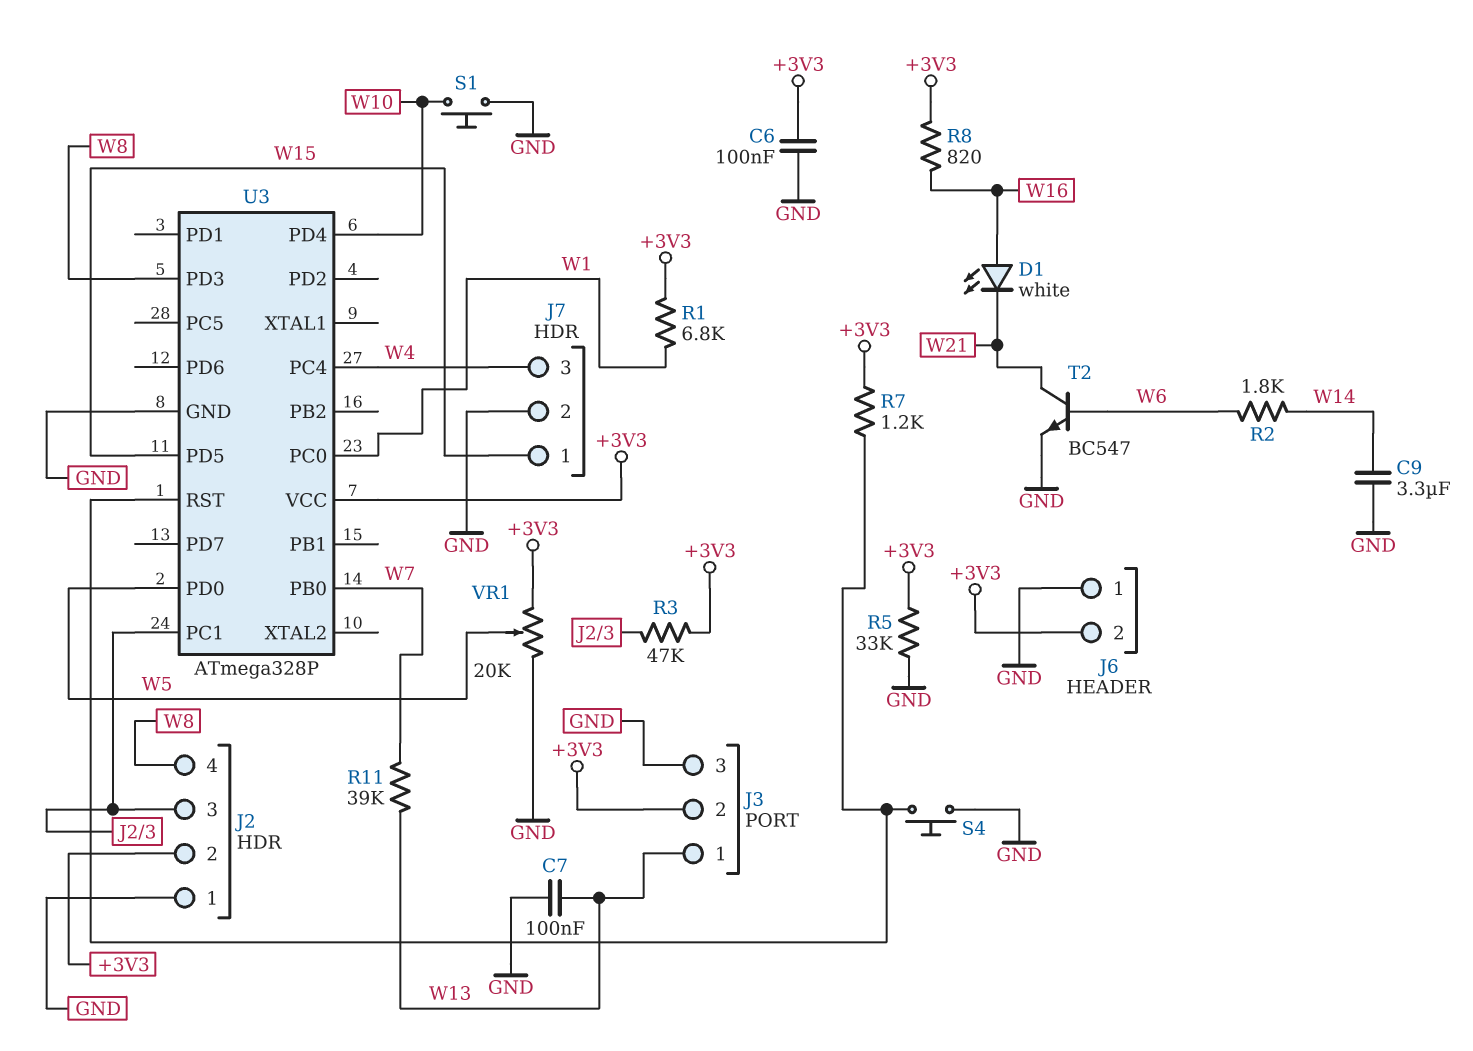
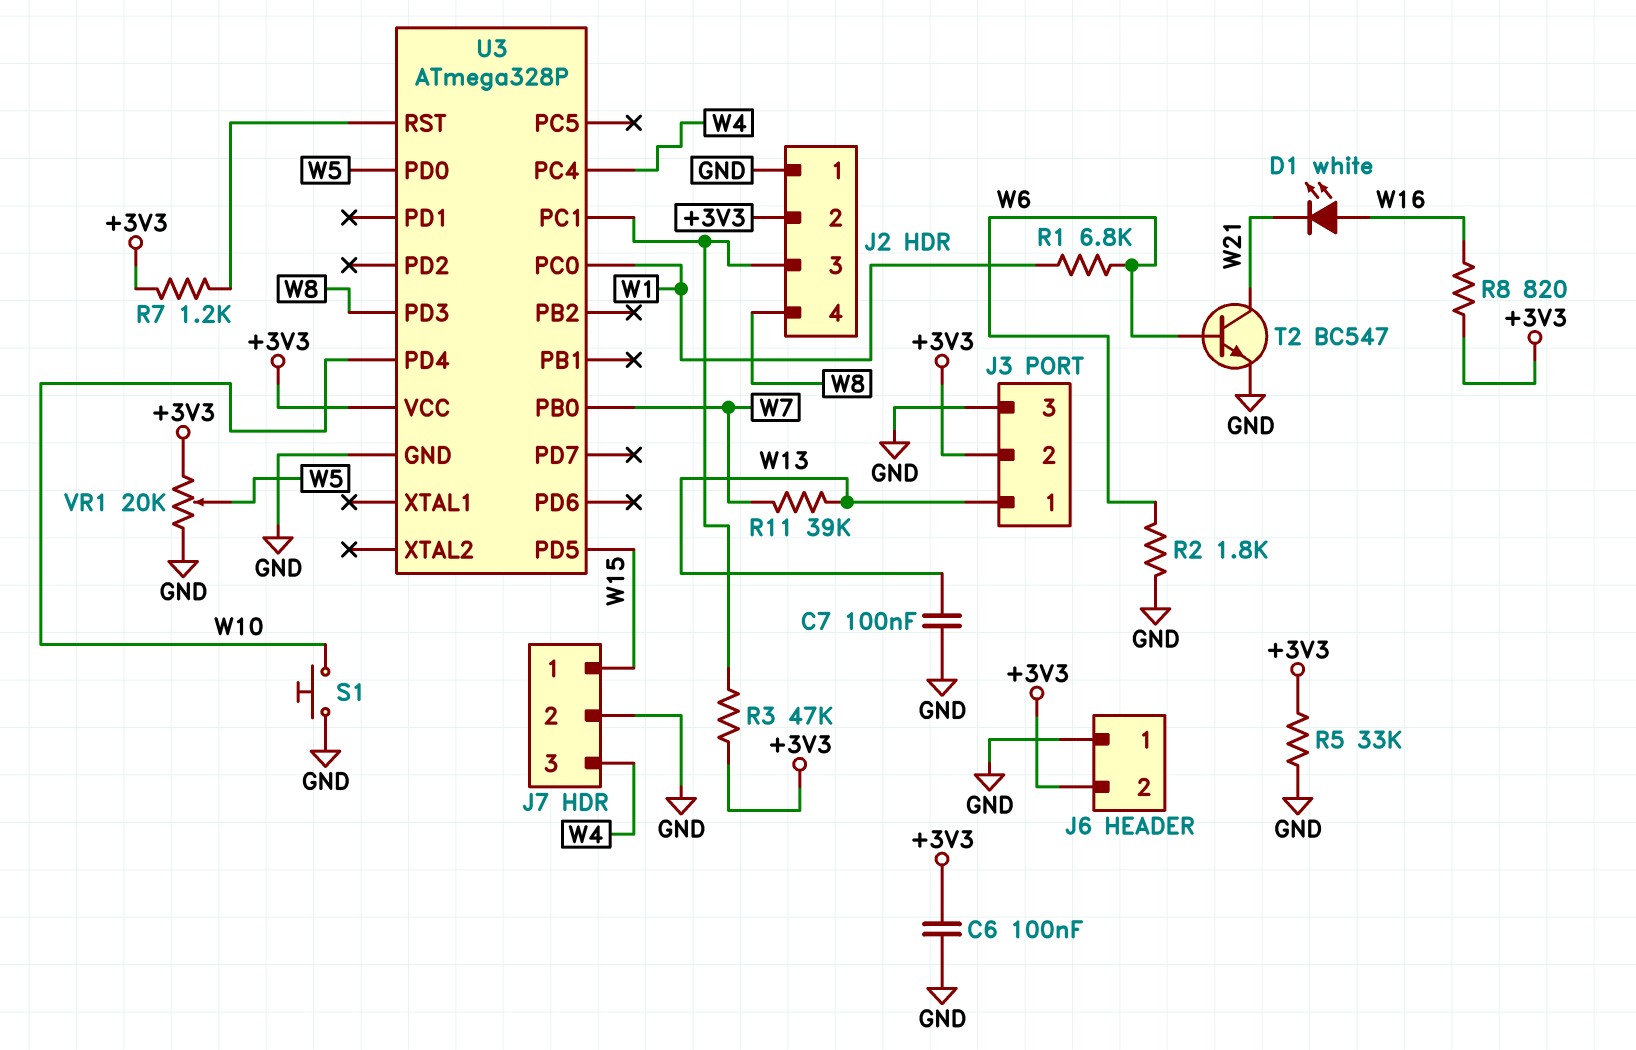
C9: 3.3uF (GND, W14) -> none
R1: 6.8k (+3V3, W1) -> 6.8k (W1, W6)
R2: 1.8k (W6, W14) -> 1.8k (GND, W6)
S4: button (GND, U3/RST) -> none

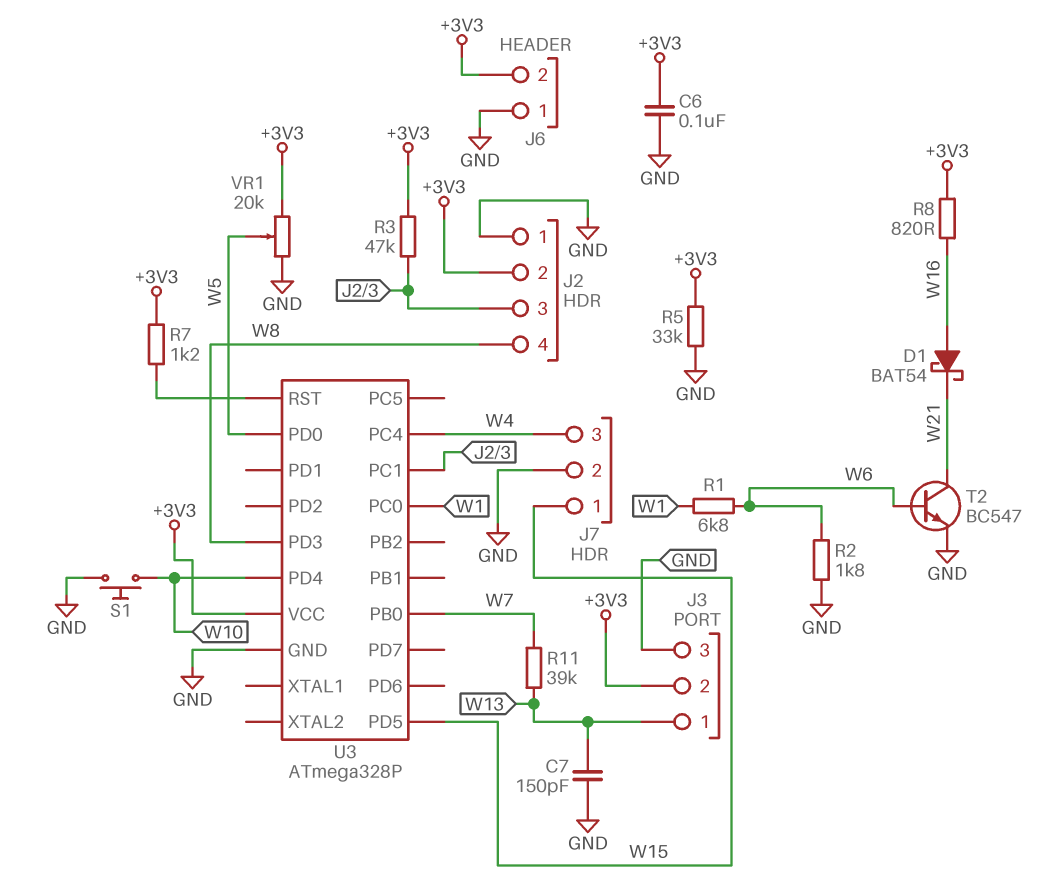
C7: 100nF (GND, W13) -> 150pF (GND, W13)
D1: LED white (A W16, K W21) -> schottky BAT54 (A W16, K W21)

